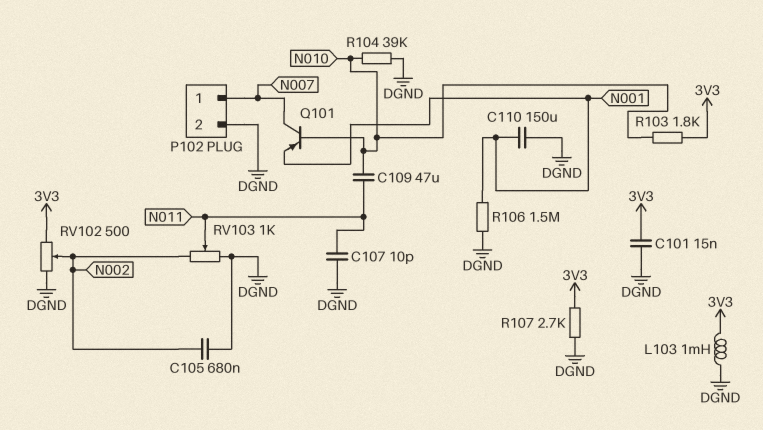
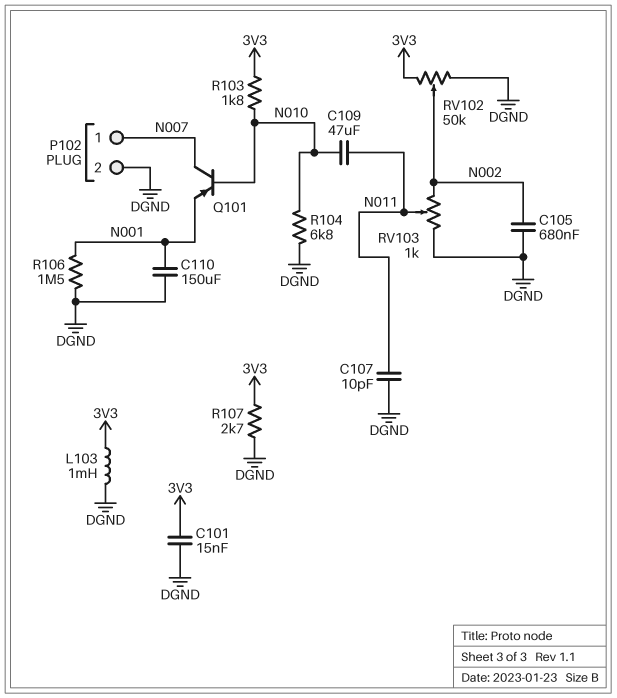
R104: 39k (DGND, N010) -> 6.8k (DGND, N010)
RV102: 500 (3V3, DGND, wiper N002) -> 50k (3V3, DGND, wiper N002)

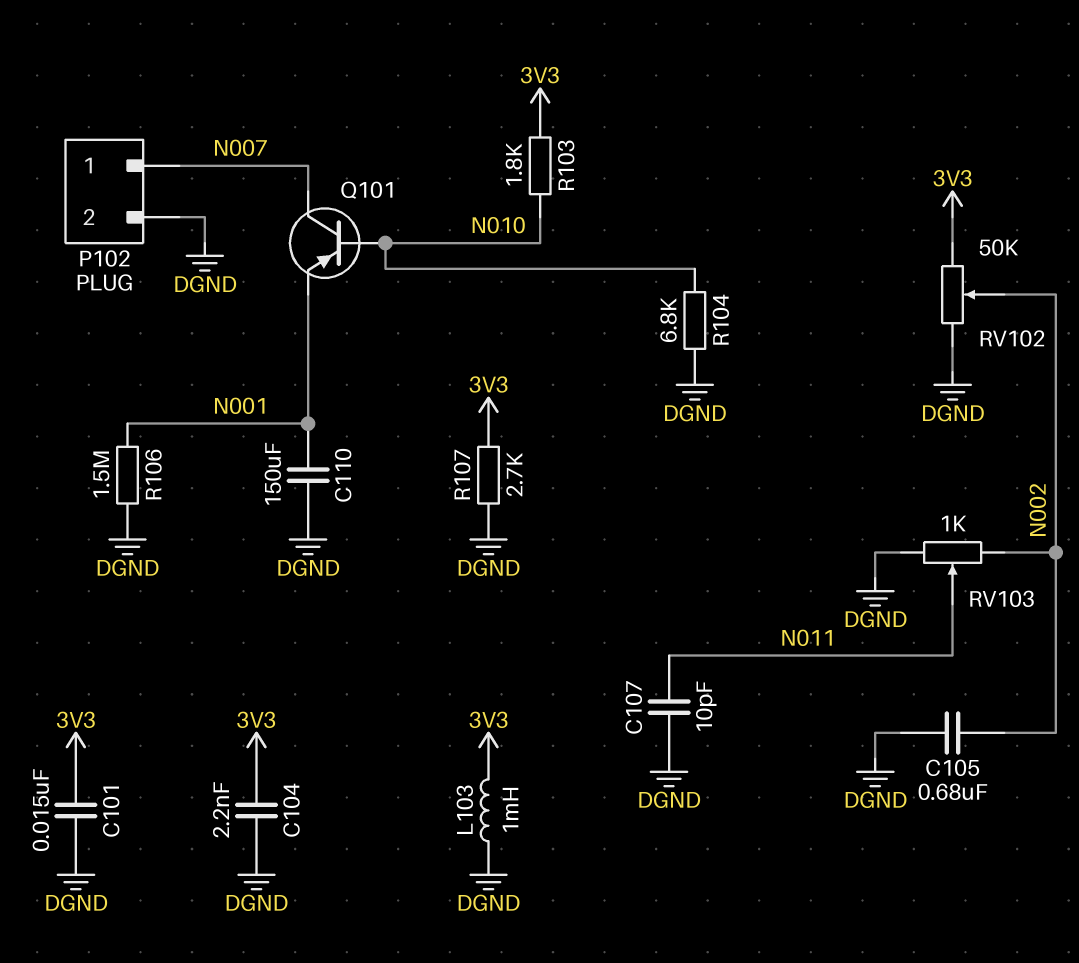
C104: none -> 2.2nF (3V3, DGND)
C109: 47uF (N010, N011) -> none

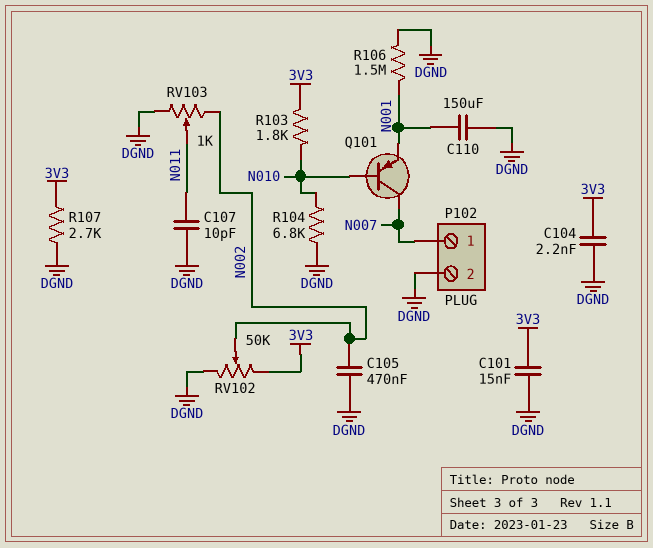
C105: 680nF (DGND, N002) -> 470nF (DGND, N002)
L103: 1mH (3V3, DGND) -> none

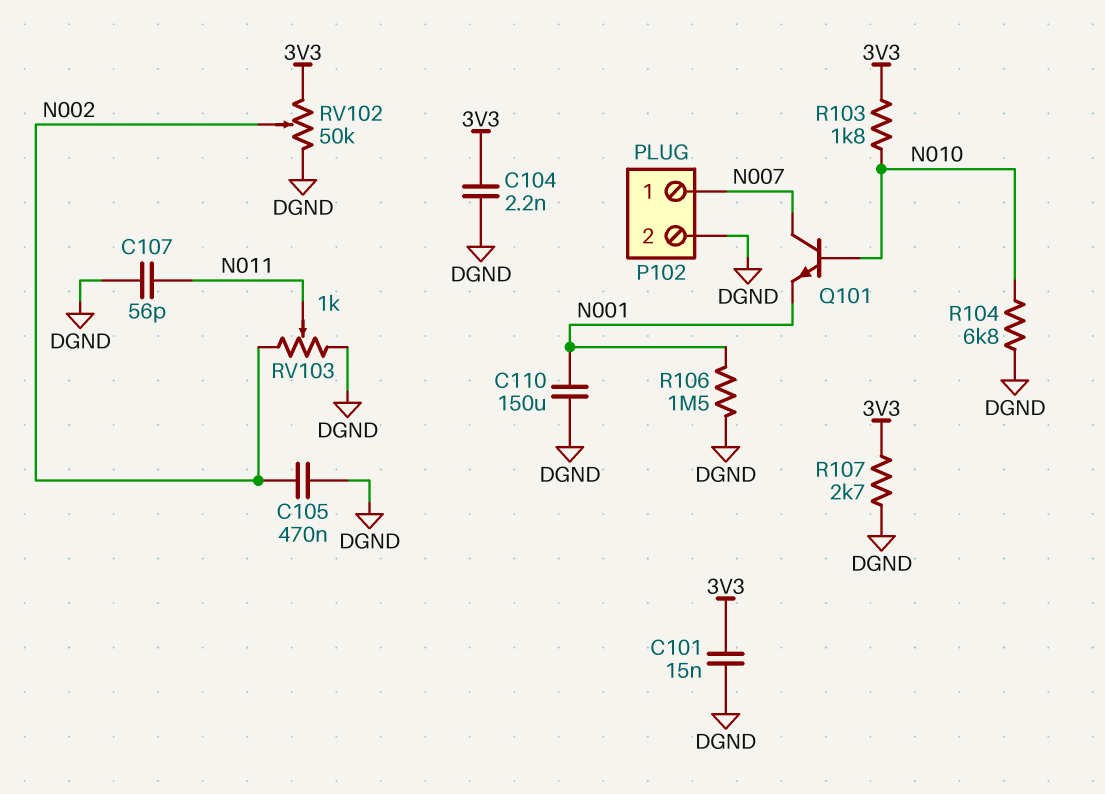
C107: 10pF (DGND, N011) -> 56pF (DGND, N011)
Q101: PNP (B N010, C N007, E N001) -> NPN (B N010, C N007, E N001)

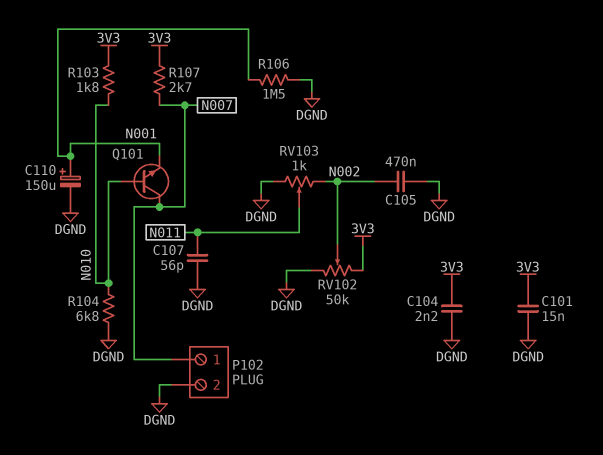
C110: 150uF (DGND, N001) -> 150uF (plus N001, minus DGND)
R107: 2.7k (3V3, DGND) -> 2.7k (3V3, N007)

